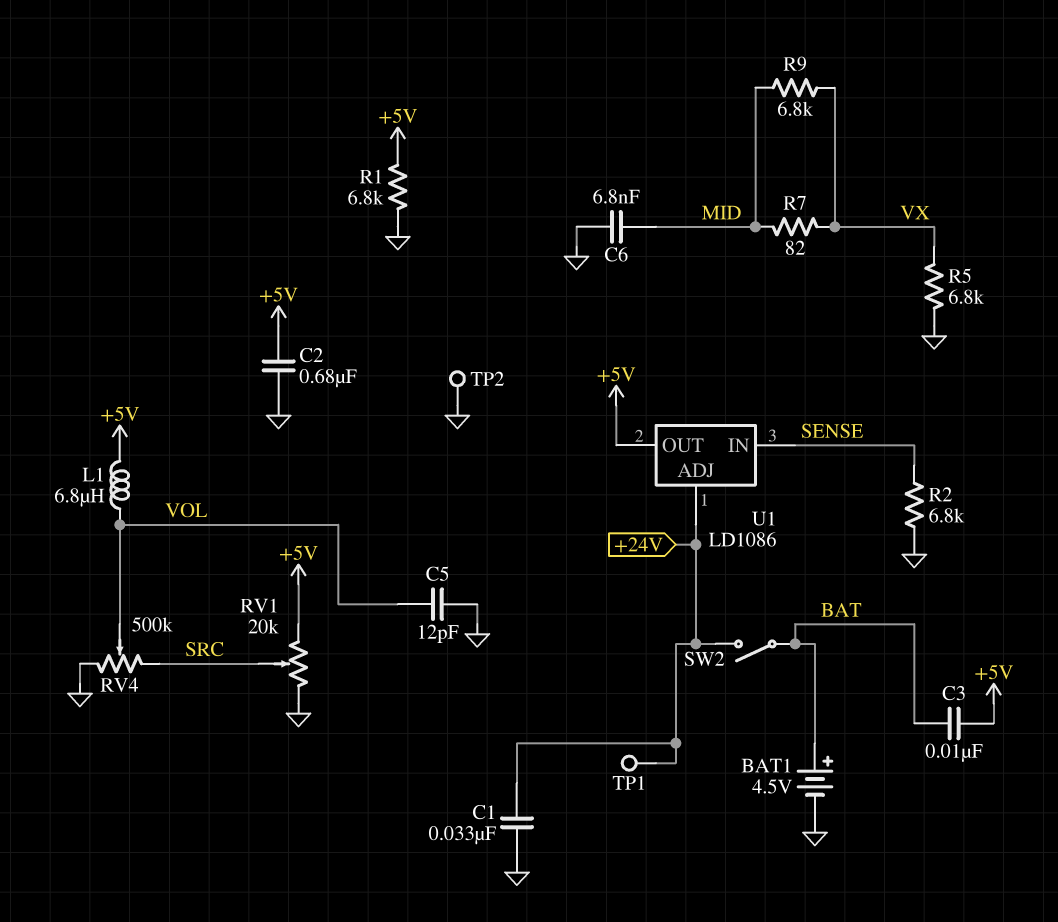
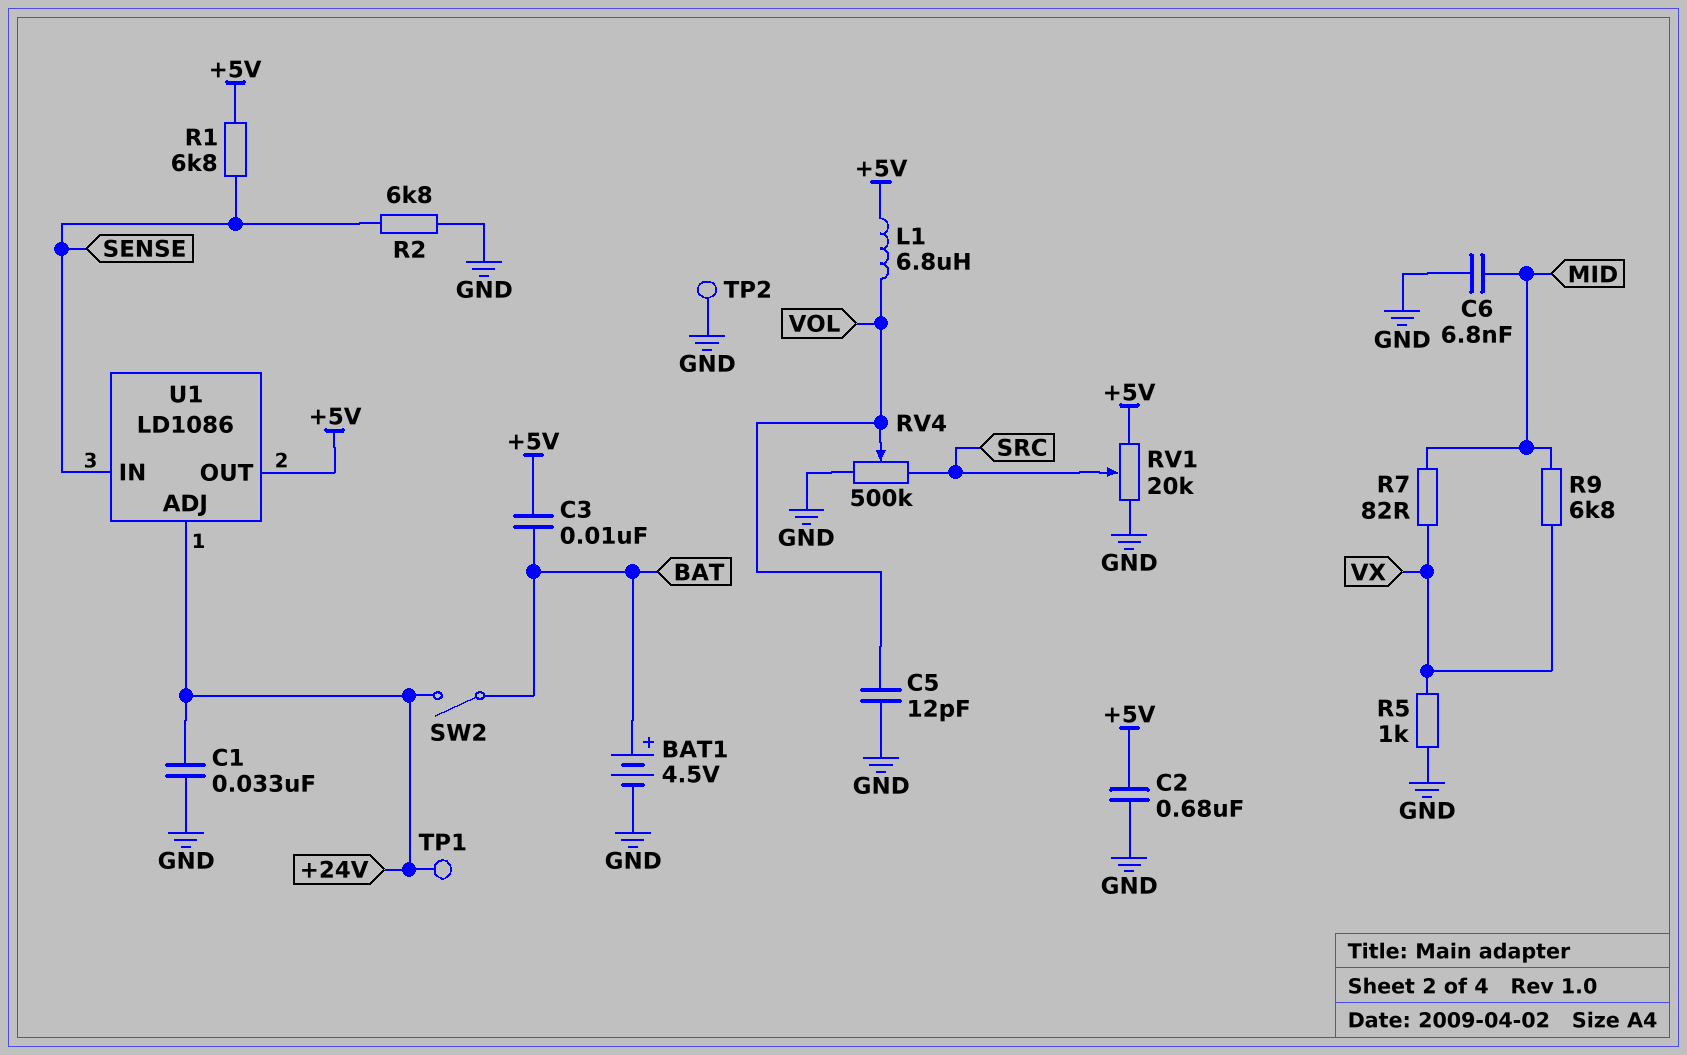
R1: 6.8k (+5V, GND) -> 6.8k (+5V, SENSE)
R5: 6.8k (GND, VX) -> 1k (GND, VX)

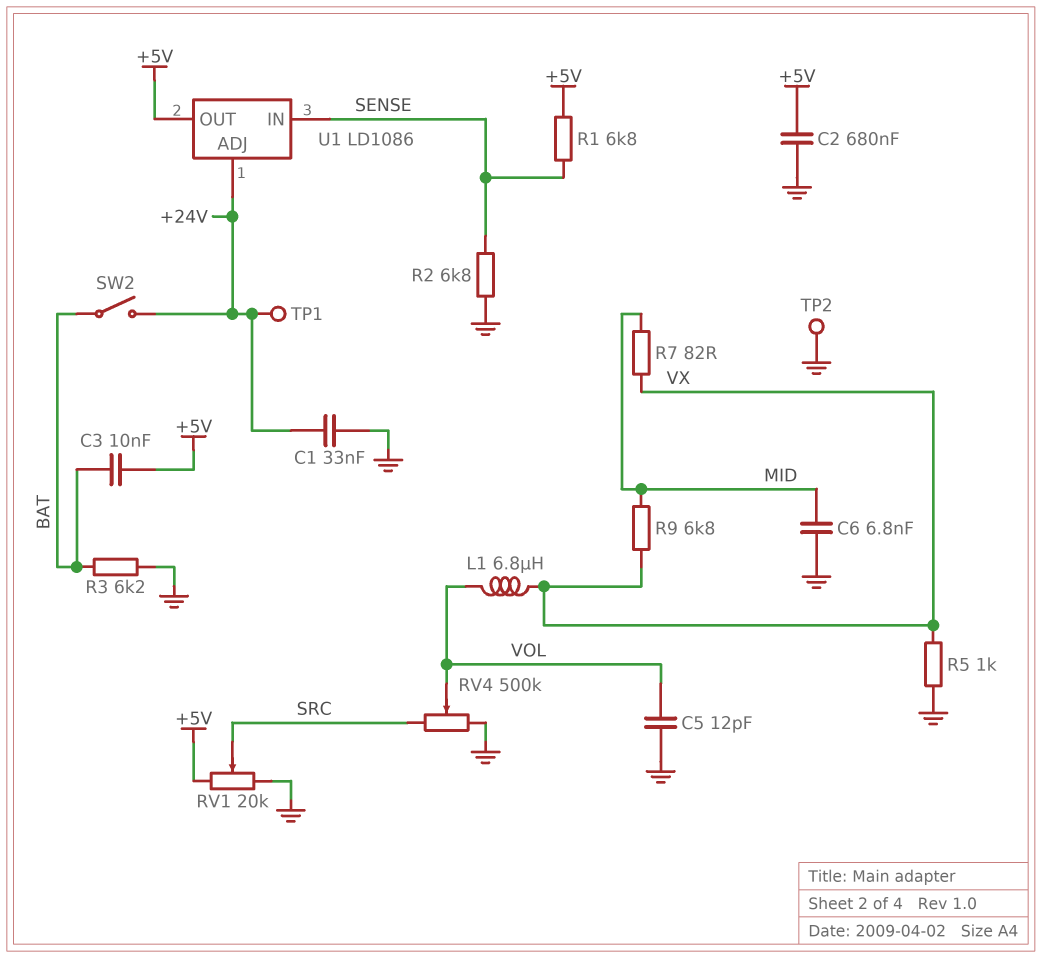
BAT1: 4.5V (plus BAT, minus GND) -> none
L1: 6.8uH (+5V, VOL) -> 6.8uH (VOL, VX)
R3: none -> 6.2k (BAT, GND)

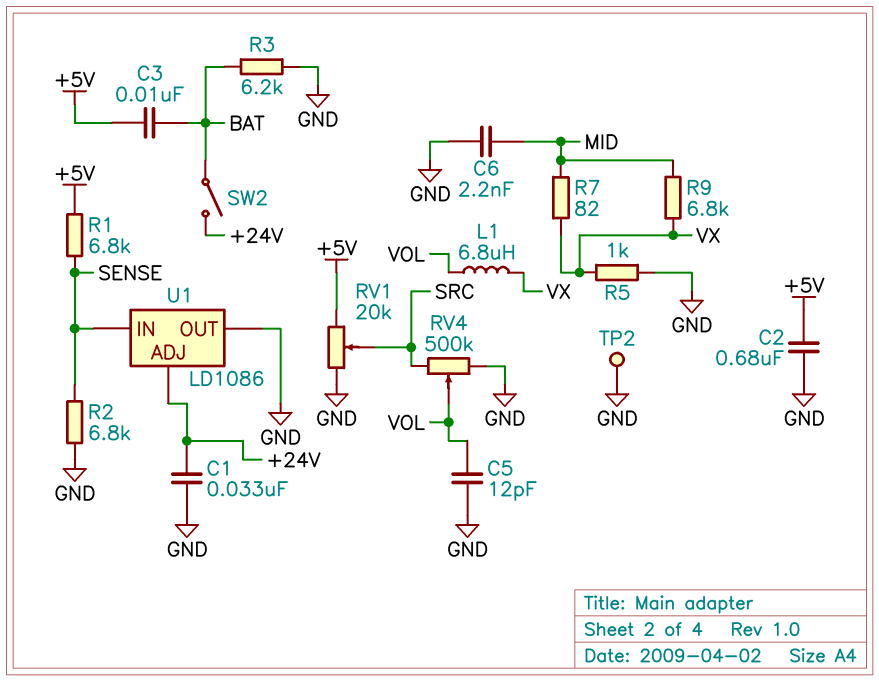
C6: 6.8nF (GND, MID) -> 2.2nF (GND, MID)
TP1: test point (+24V) -> none
U1 pin OUT: +5V -> GND

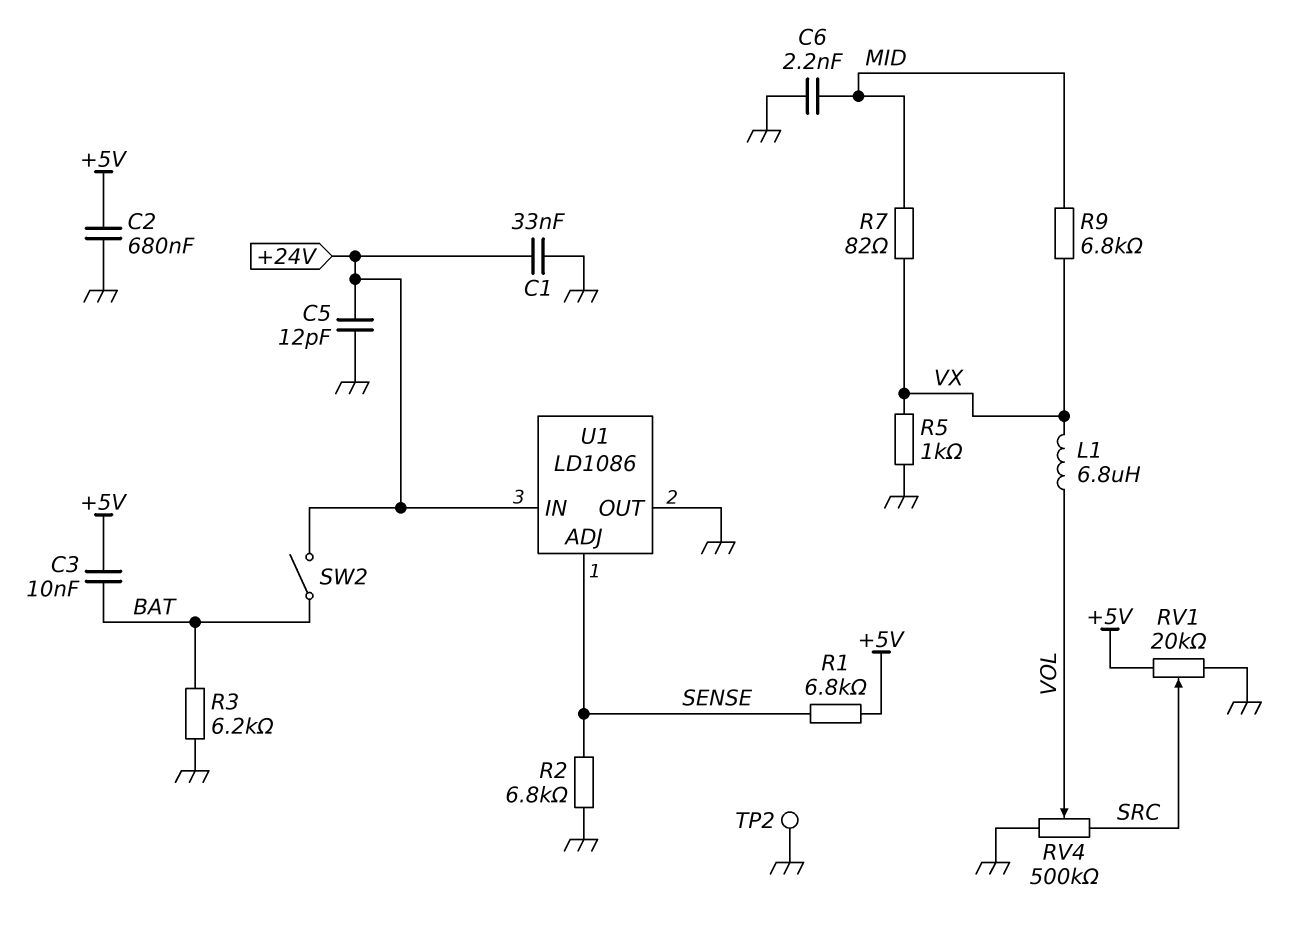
C5: 12pF (GND, VOL) -> 12pF (+24V, GND)
U1 pin ADJ: +24V -> SENSE
U1 pin IN: SENSE -> +24V

